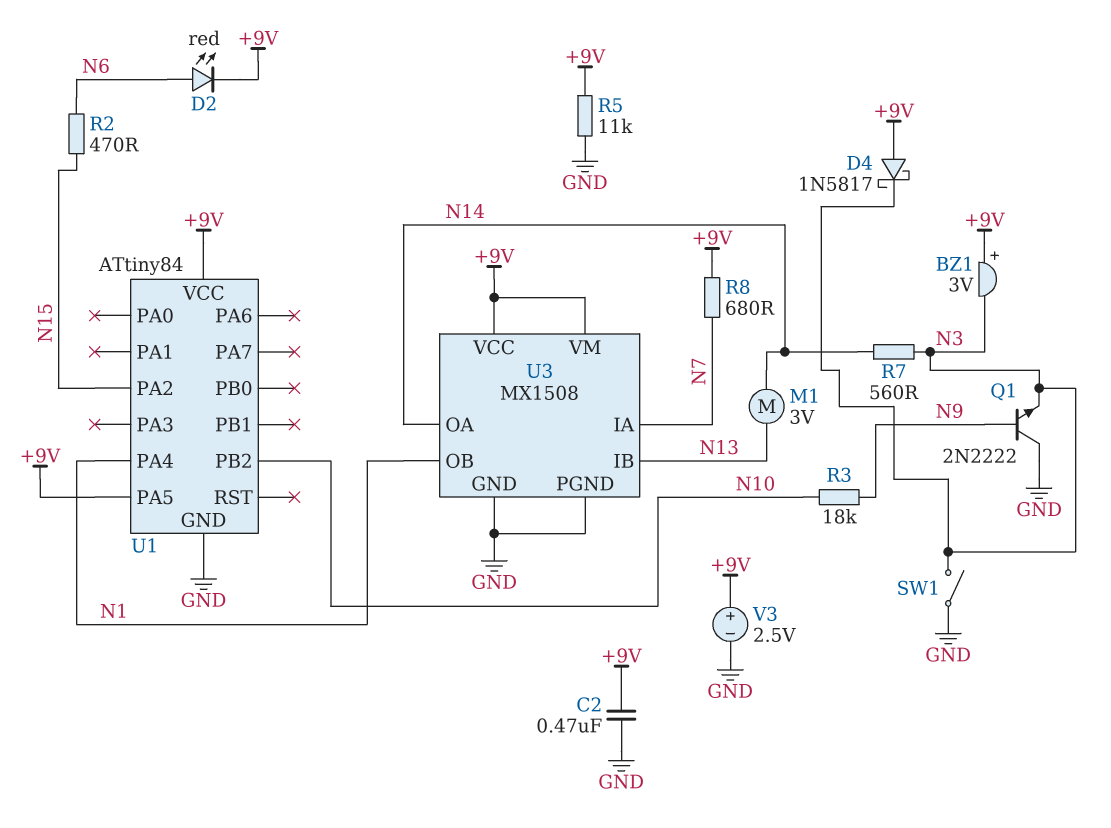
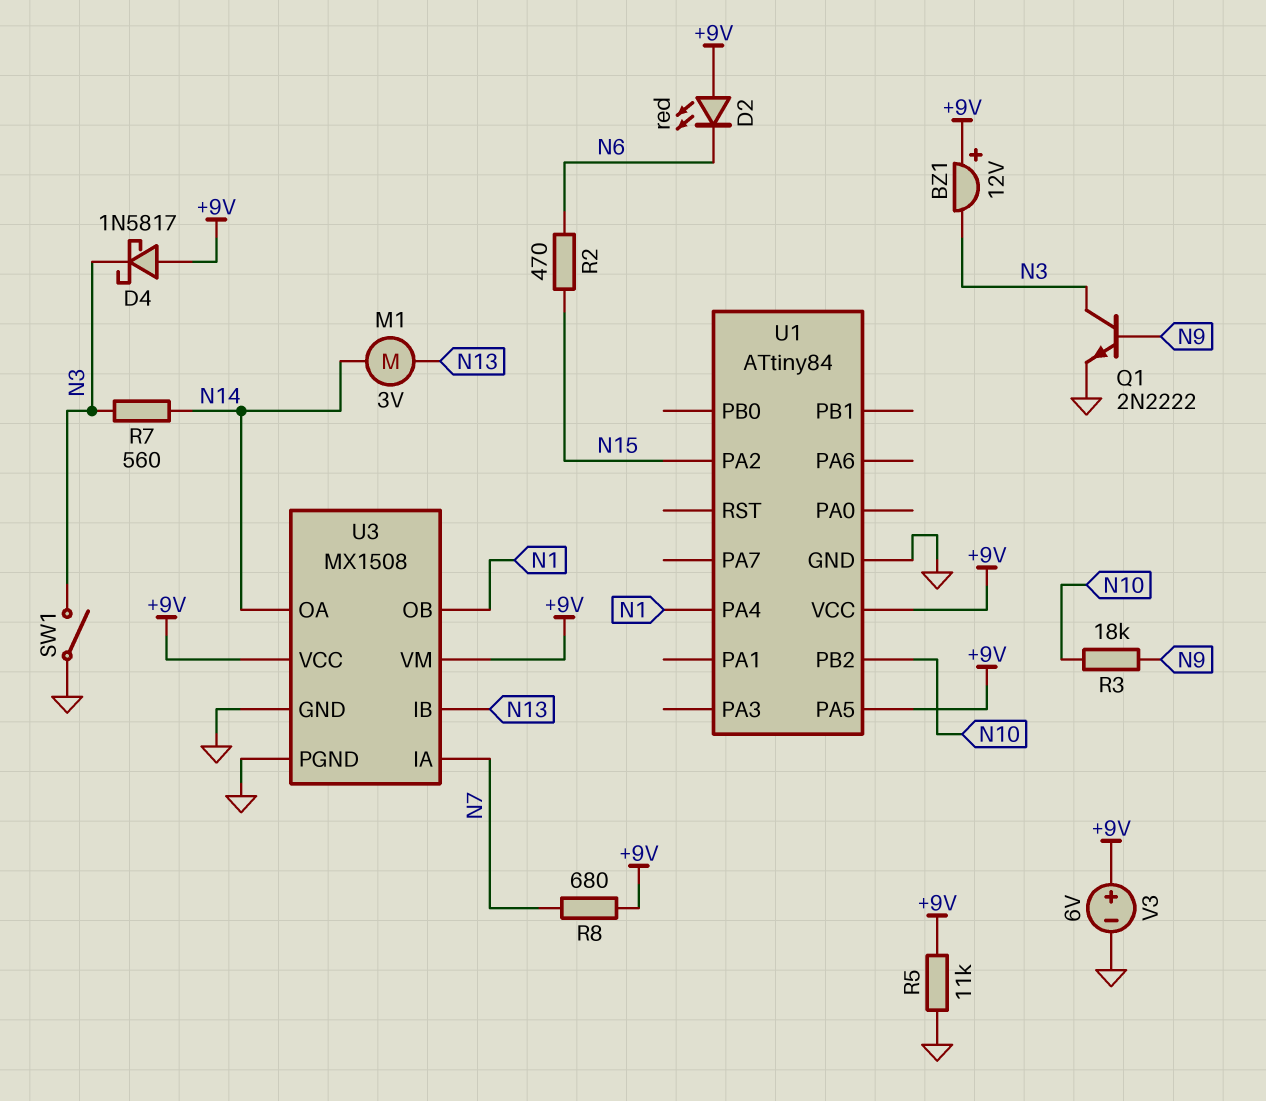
BZ1: buzzer 3V (plus +9V, minus N3) -> buzzer 12V (plus +9V, minus N3)
C2: 470nF (+9V, GND) -> none
D2: LED red (A N6, K +9V) -> LED red (A +9V, K N6)
Q1: NPN 2N2222 (B N9, C GND, E N3) -> NPN 2N2222 (B N9, C N3, E GND)
V3: 2.5V (plus +9V, minus GND) -> 6V (plus +9V, minus GND)

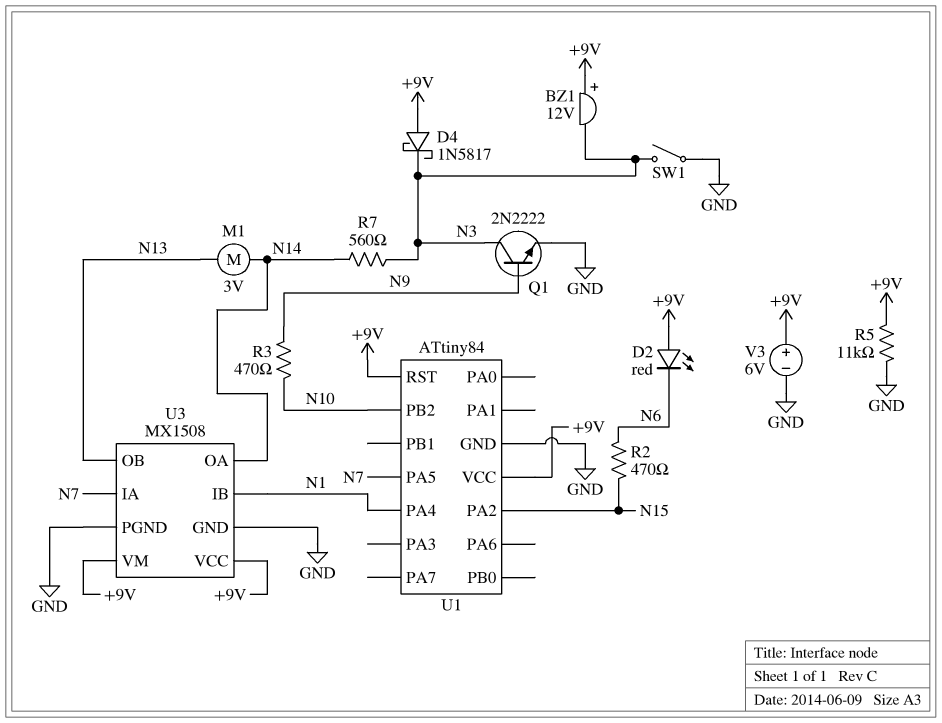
R3: 18k (N9, N10) -> 470 (N9, N10)
R8: 680 (+9V, N7) -> none
U1 pin PA5: +9V -> N7
U1 pin RST: none -> +9V
U3 pin IB: N13 -> N1
U3 pin OB: N1 -> N13

